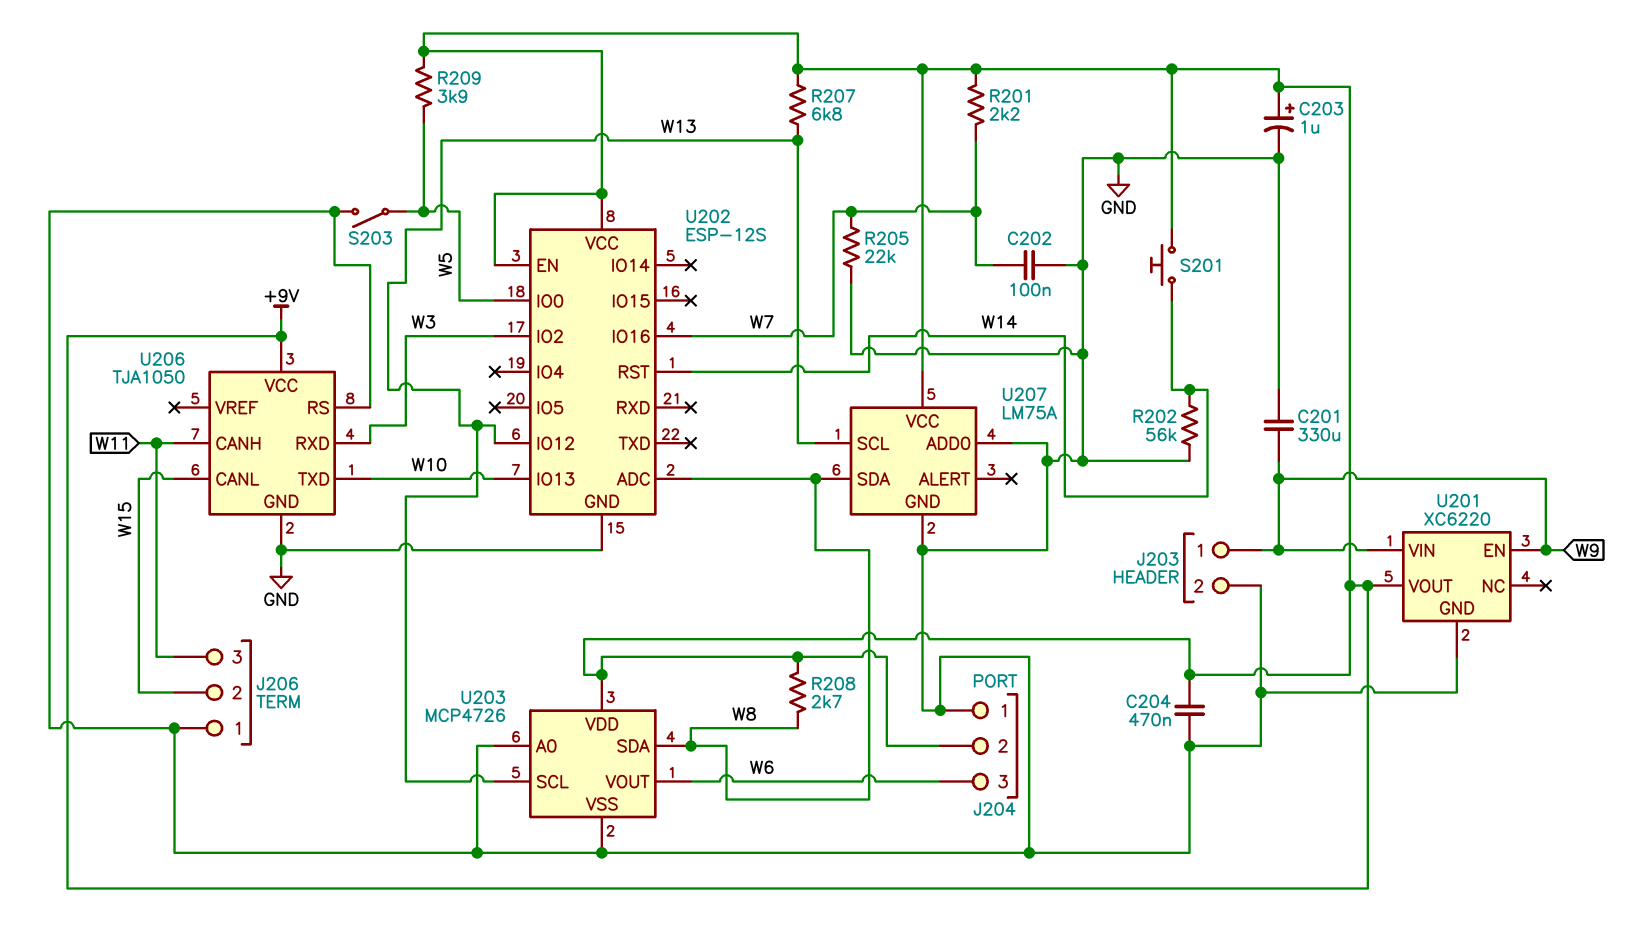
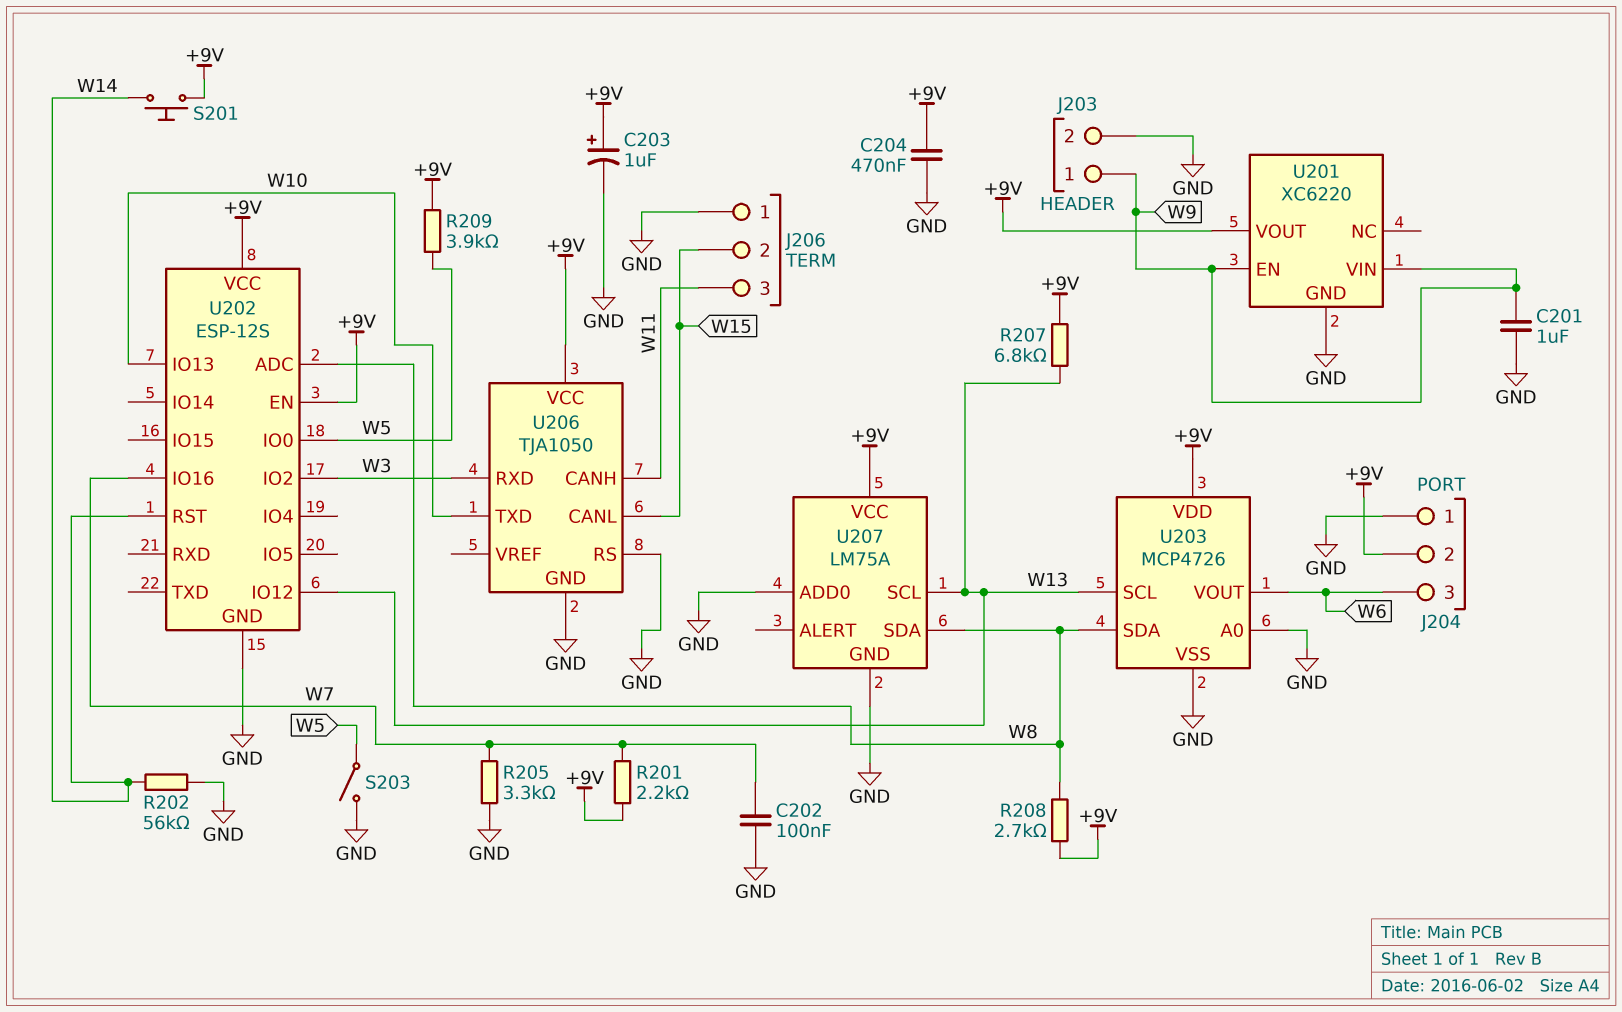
C201: 330uF (GND, W9) -> 1uF (GND, W9)
R205: 22k (GND, W7) -> 3.3k (GND, W7)

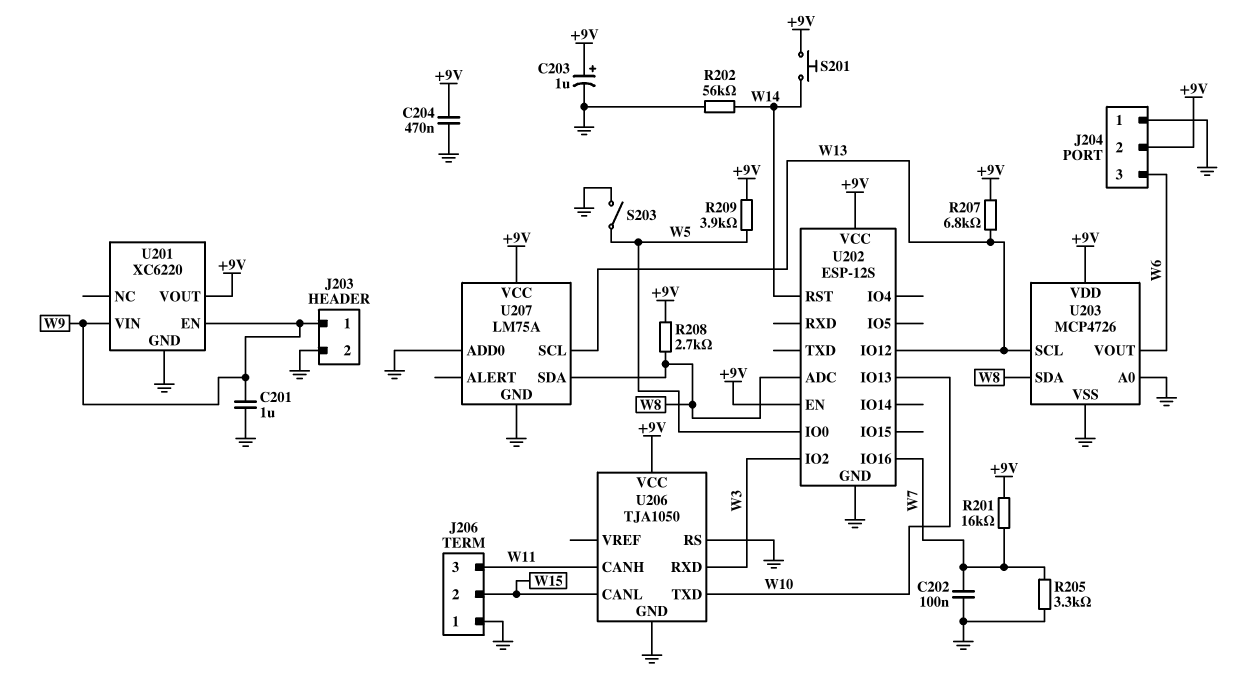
R201: 2.2k (+9V, W7) -> 16k (+9V, W7)

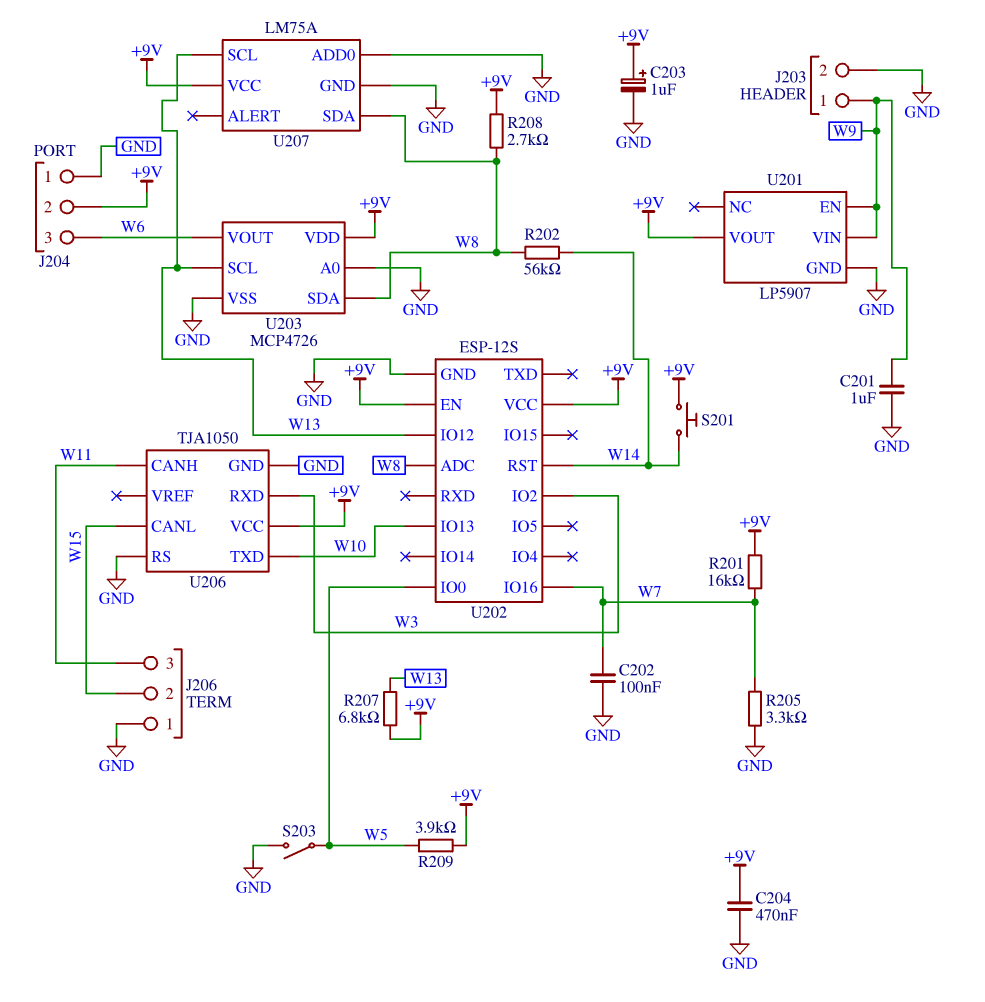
R202: 56k (GND, W14) -> 56k (W8, W14)
U201: XC6220 -> LP5907

